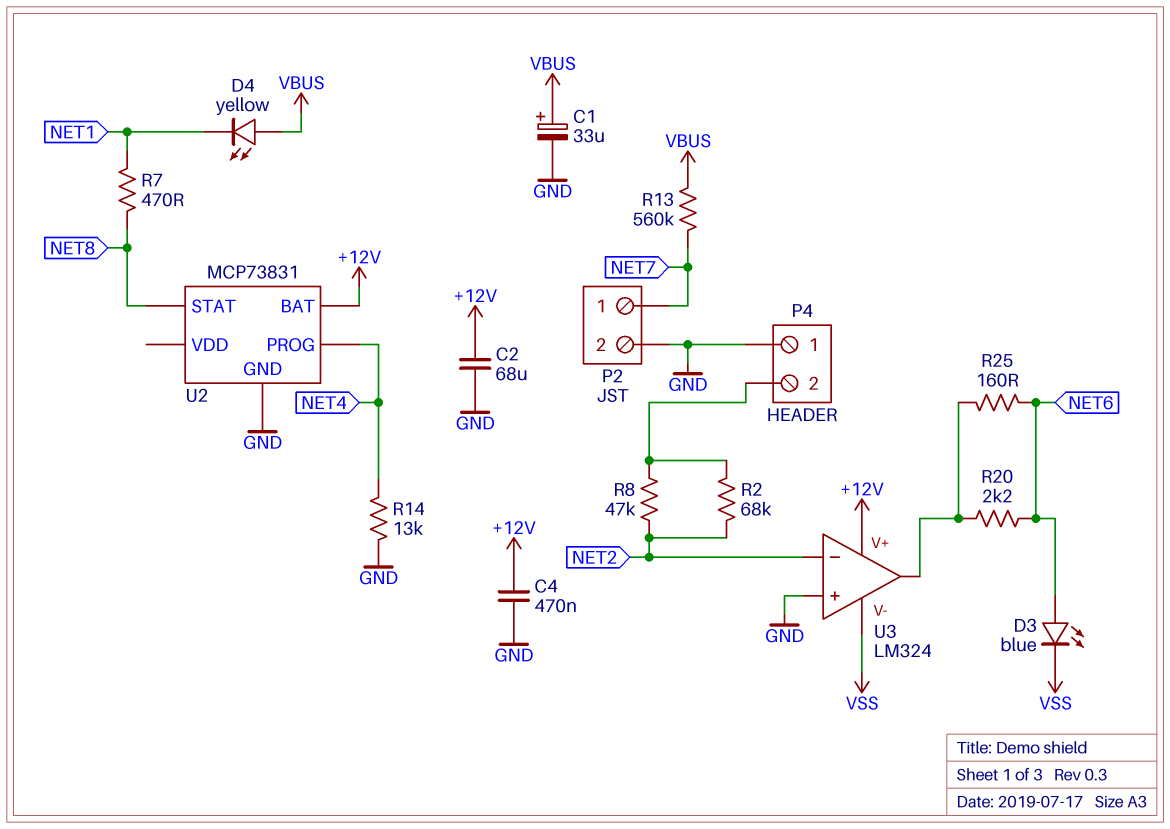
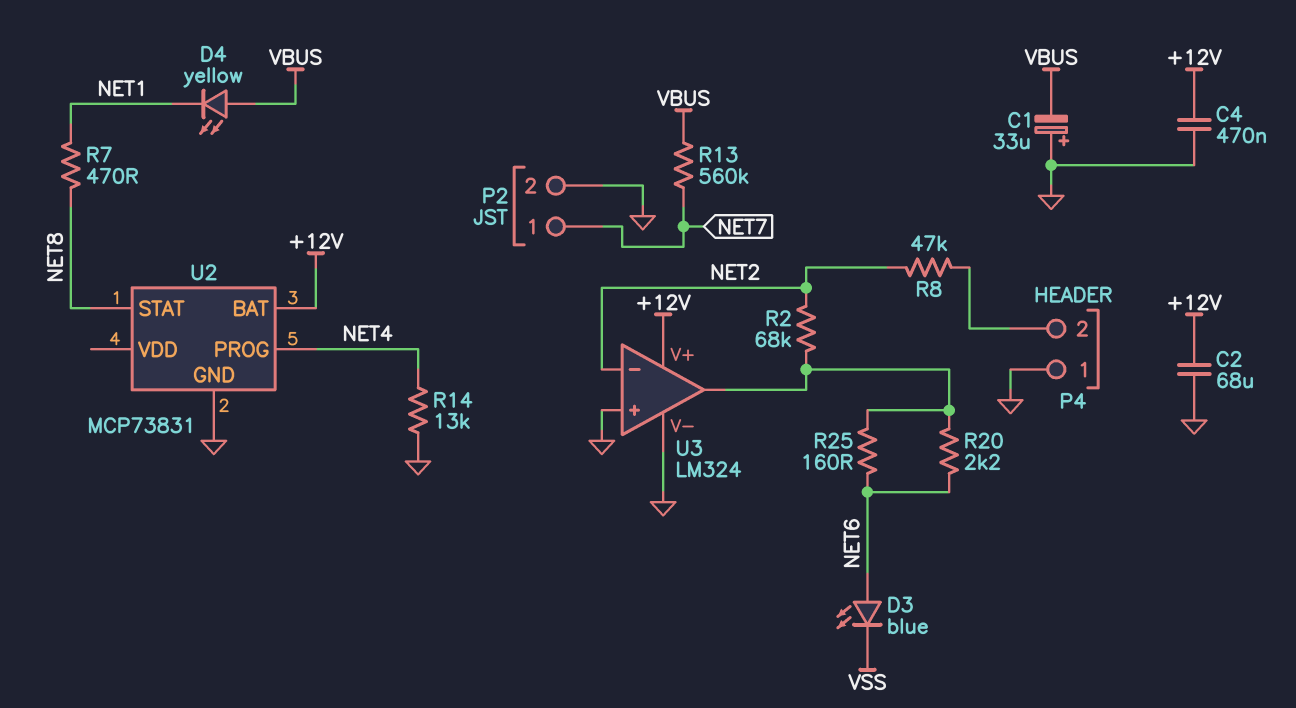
C1: 33uF (plus VBUS, minus GND) -> 33uF (plus GND, minus VBUS)
R2: 68k (NET2, P4/2) -> 68k (NET2, U3/out)
U3 pin V-: VSS -> GND

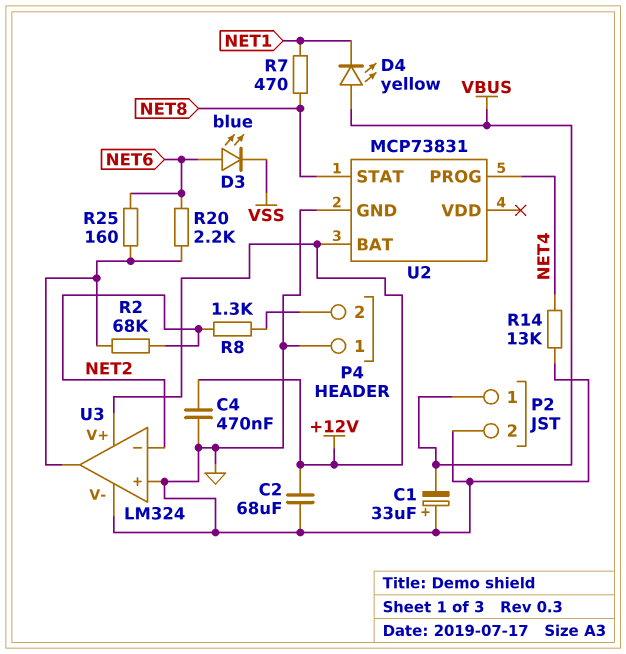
P2 pin 1: NET7 -> VBUS
R8: 47k (NET2, P4/2) -> 1.3k (NET2, P4/2)
R13: 560k (NET7, VBUS) -> none

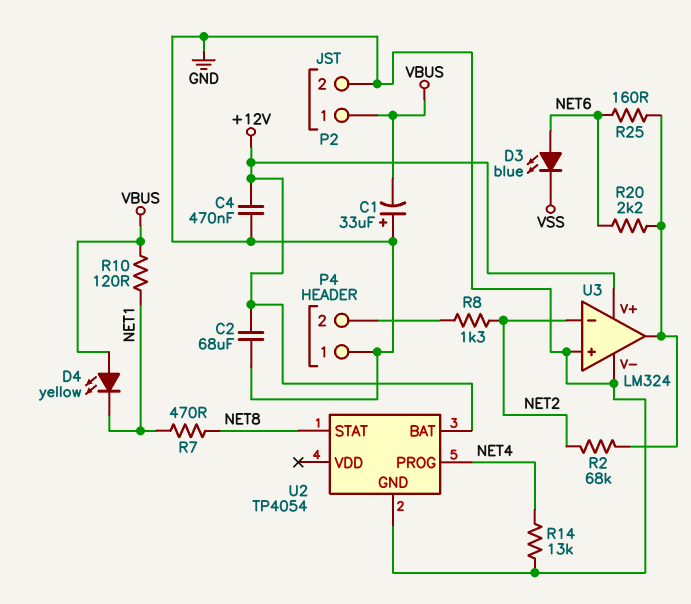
R10: none -> 120 (NET1, VBUS)
U2: MCP73831 -> TP4054

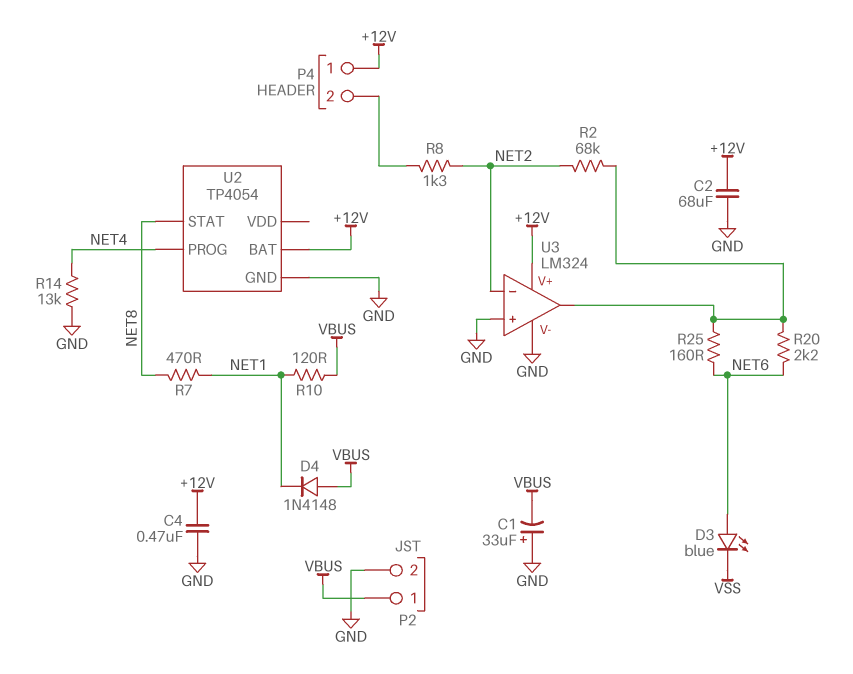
D4: LED yellow (A VBUS, K NET1) -> diode 1N4148 (A VBUS, K NET1)
P4 pin 1: GND -> +12V

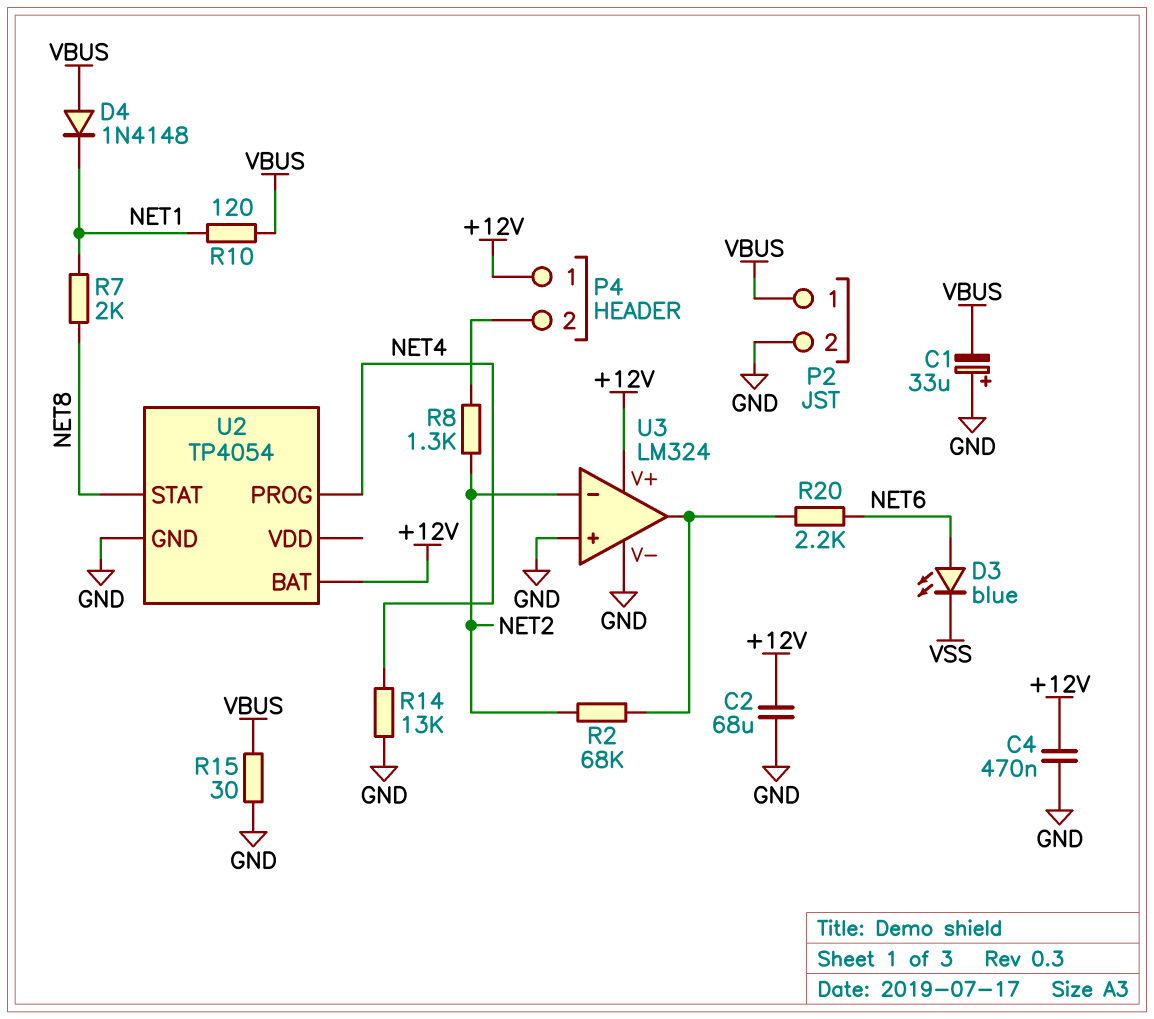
R7: 470 (NET1, NET8) -> 2k (NET1, NET8)
R15: none -> 30 (GND, VBUS)
R25: 160 (NET6, U3/out) -> none

